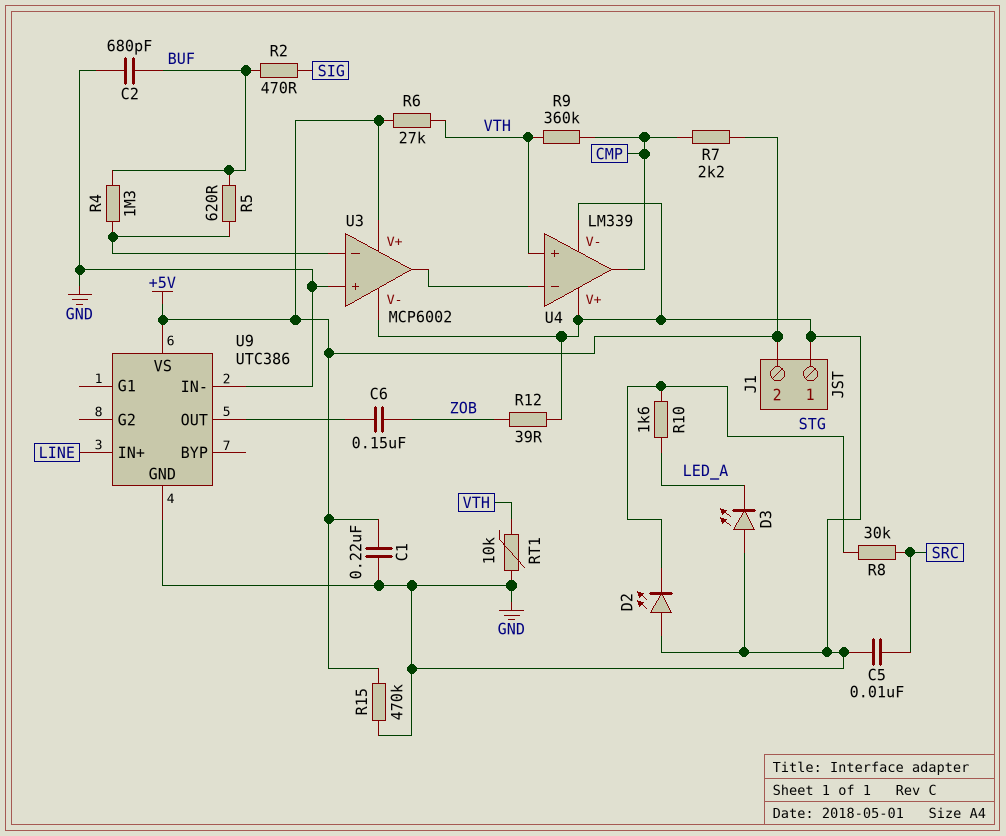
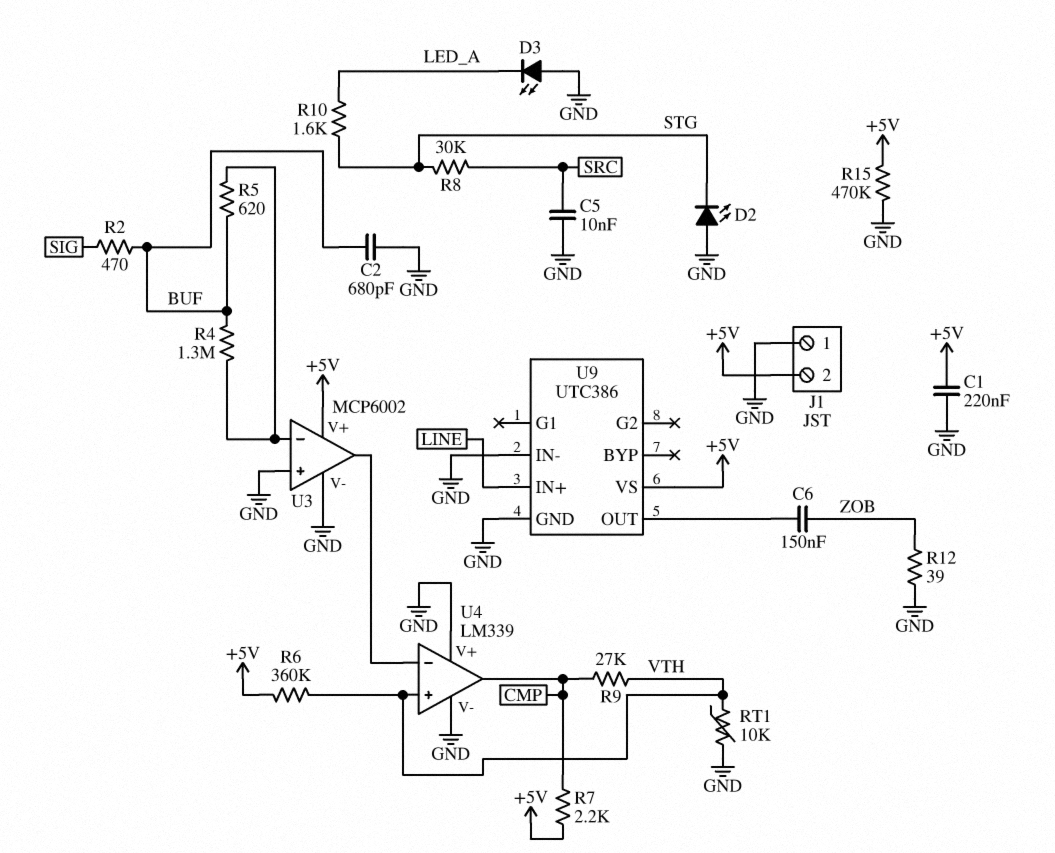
R6: 27k (+5V, VTH) -> 360k (+5V, VTH)
R9: 360k (CMP, VTH) -> 27k (CMP, VTH)

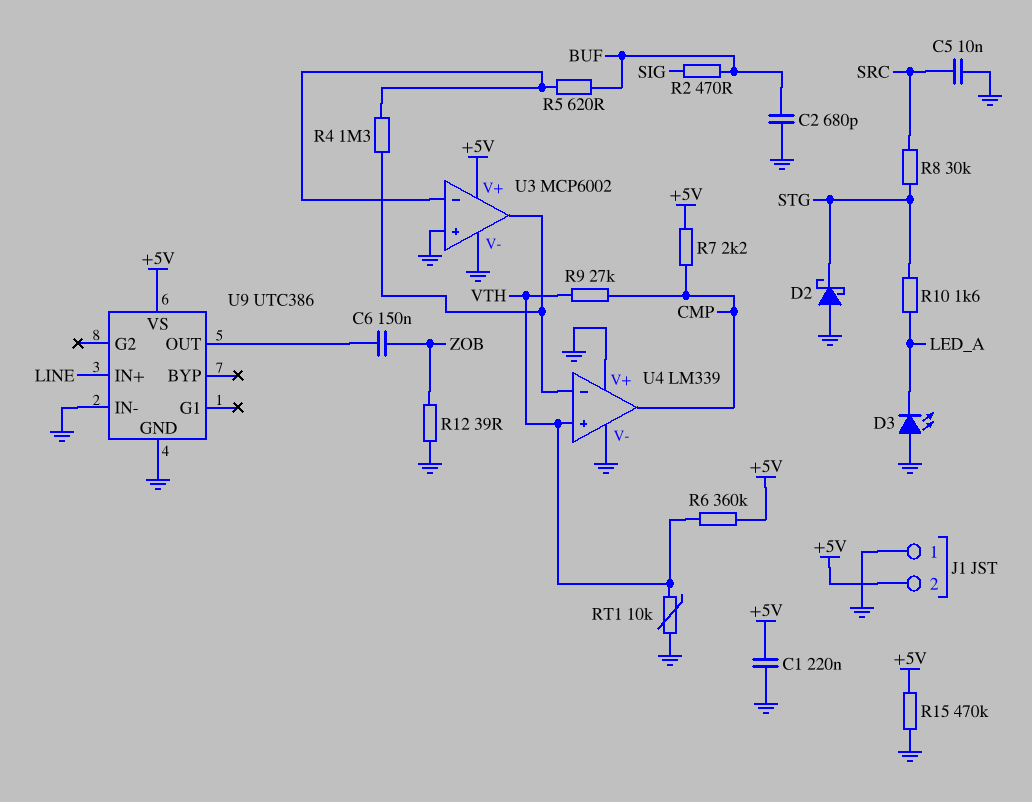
D2: LED (A GND, K STG) -> schottky (A GND, K STG)
R4: 1.3M (BUF, U3/in-) -> 1.3M (U3/in-, U3/out)

